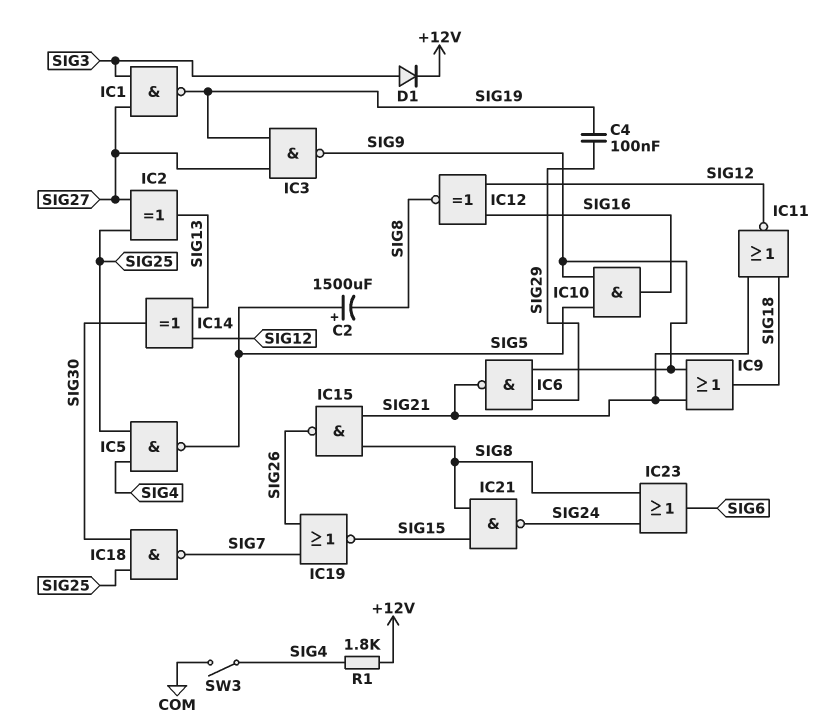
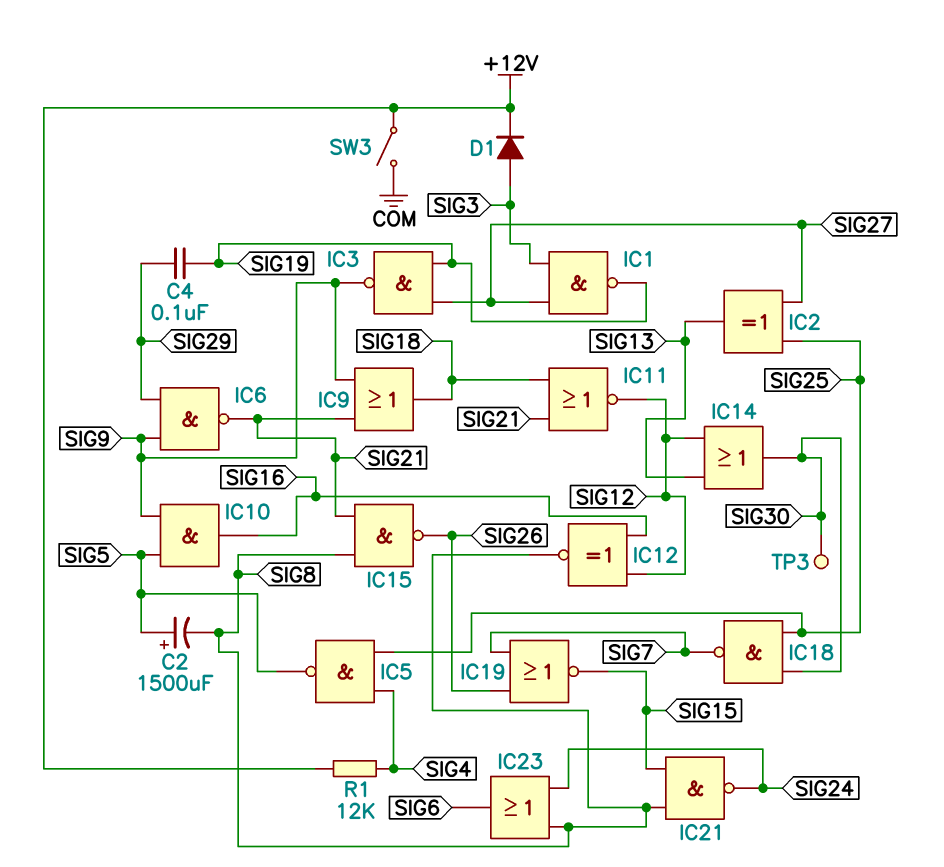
IC14: XOR (in SIG12, in SIG13, out SIG30) -> OR (in SIG12, in SIG13, out SIG30)
R1: 1.8k (+12V, SIG4) -> 12k (+12V, SIG4)
SW3: switch (COM, SIG4) -> switch (+12V, COM)
TP3: none -> test point (SIG30)

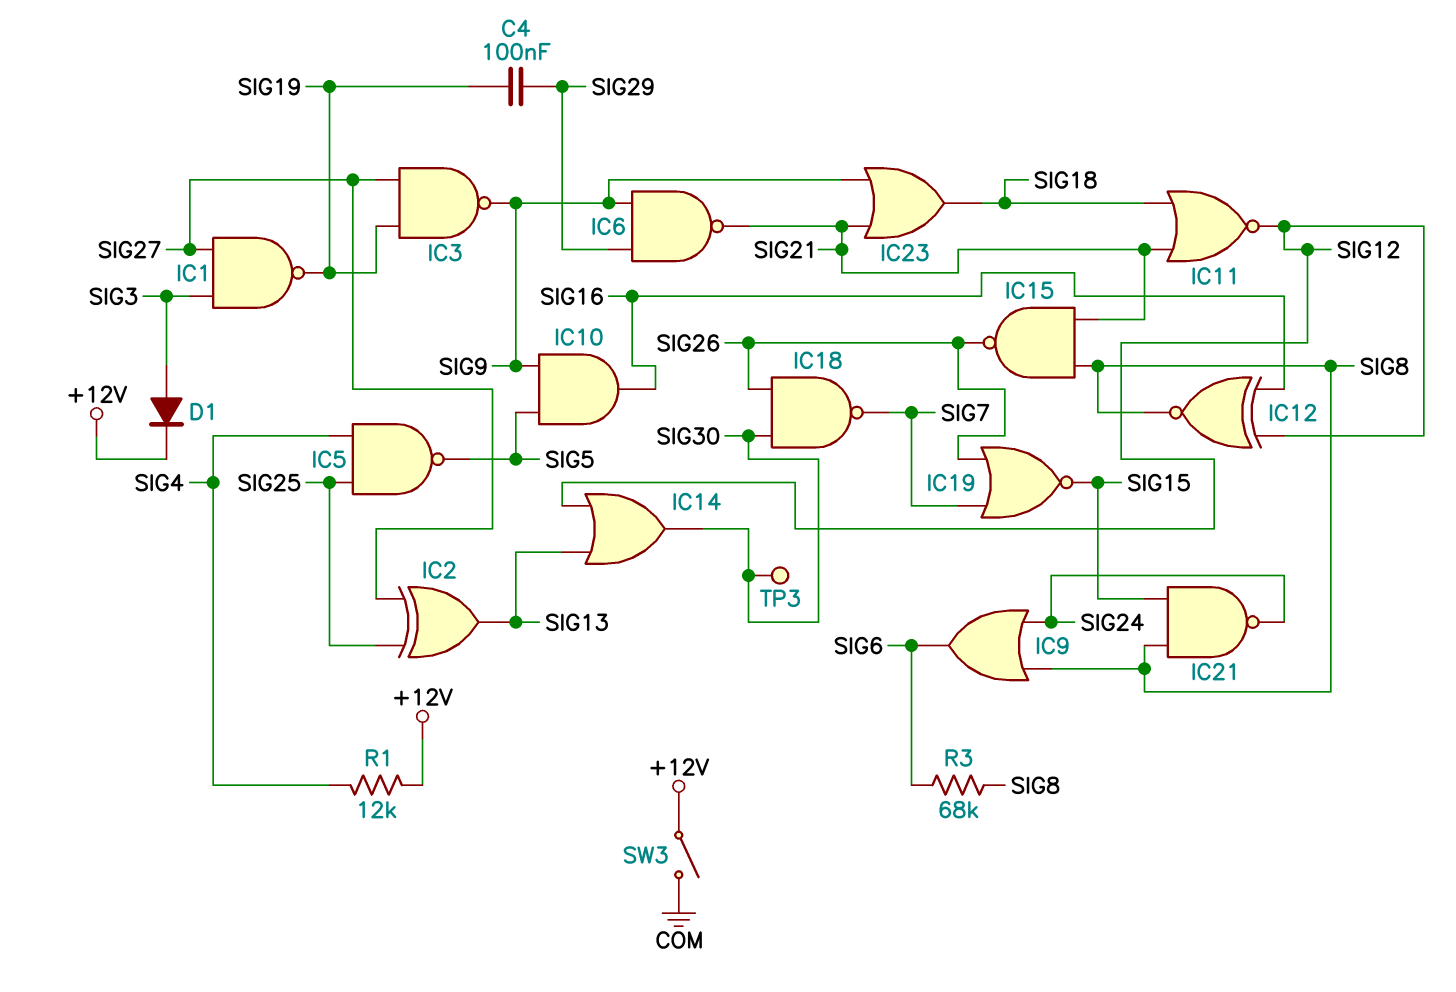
C2: 1500uF (plus SIG5, minus SIG8) -> none
IC9: OR (in SIG9, in SIG21, out SIG18) -> OR (in SIG8, in SIG24, out SIG6)
IC18: NAND (in SIG25, in SIG30, out SIG7) -> NAND (in SIG26, in SIG30, out SIG7)
IC23: OR (in SIG8, in SIG24, out SIG6) -> OR (in SIG9, in SIG21, out SIG18)
R3: none -> 68k (SIG6, SIG8)

